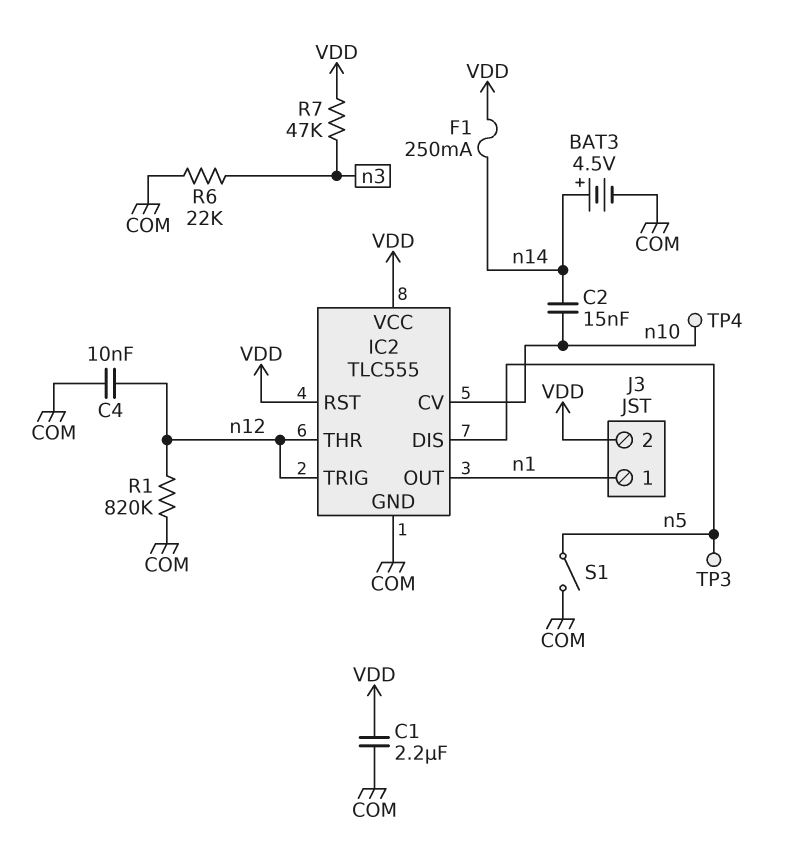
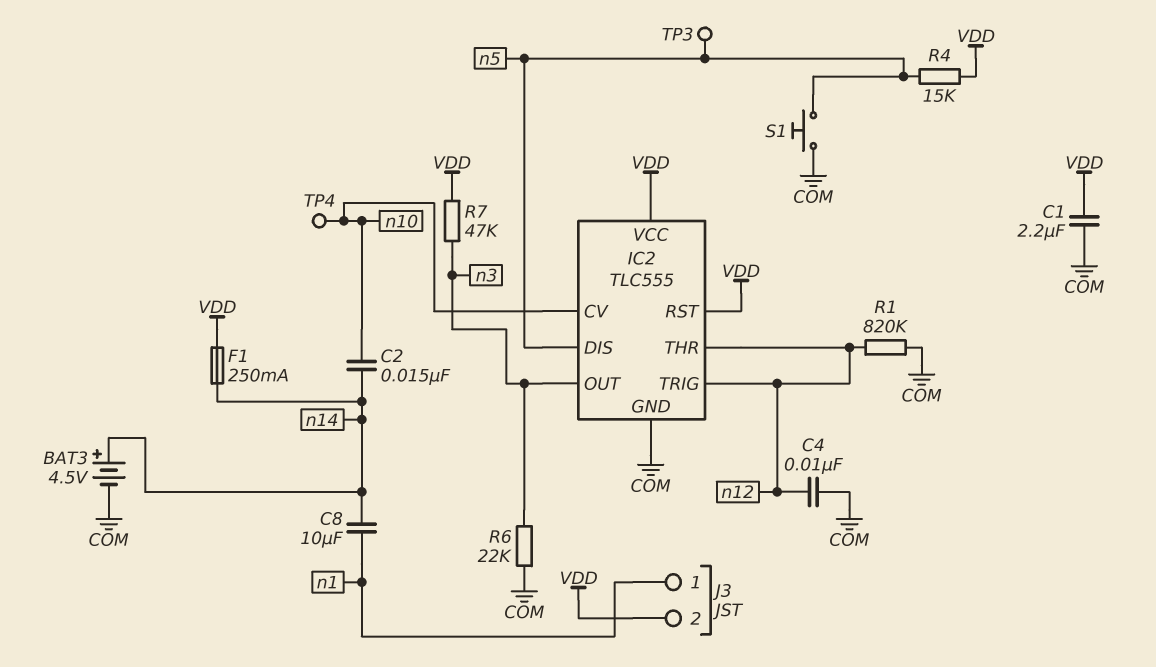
C8: none -> 10uF (n1, n14)
IC2 pin OUT: n1 -> n3
R4: none -> 15k (VDD, n5)
S1: switch (COM, n5) -> button (COM, n5)

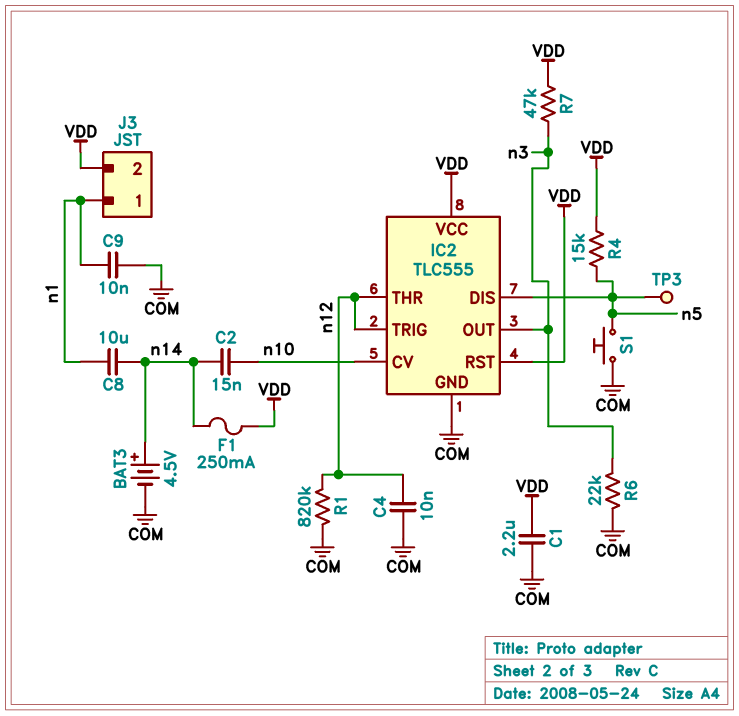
C9: none -> 10nF (COM, n1)
TP4: test point (n10) -> none

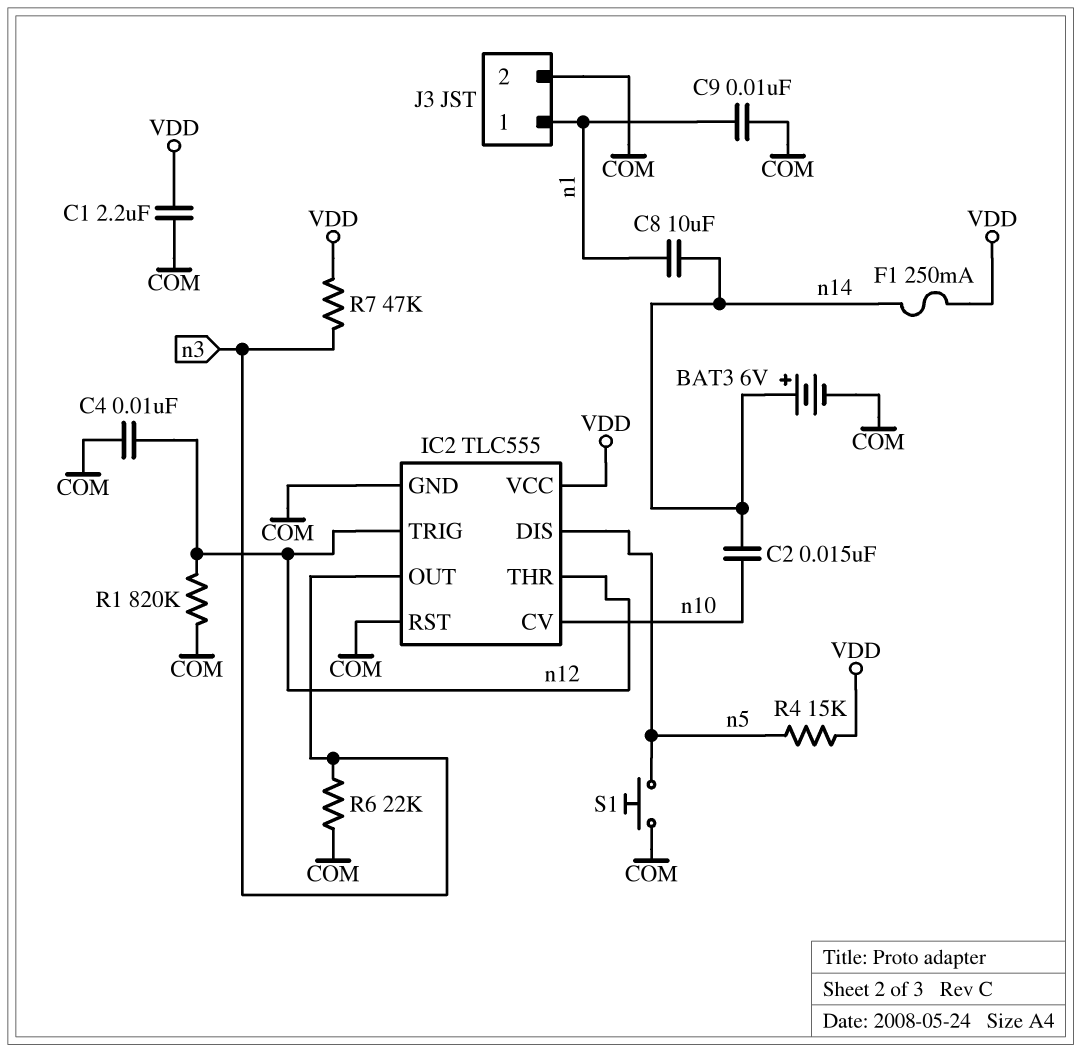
BAT3: 4.5V (plus n14, minus COM) -> 6V (plus n14, minus COM)
IC2 pin RST: VDD -> COM
J3 pin 2: VDD -> COM
TP3: test point (n5) -> none

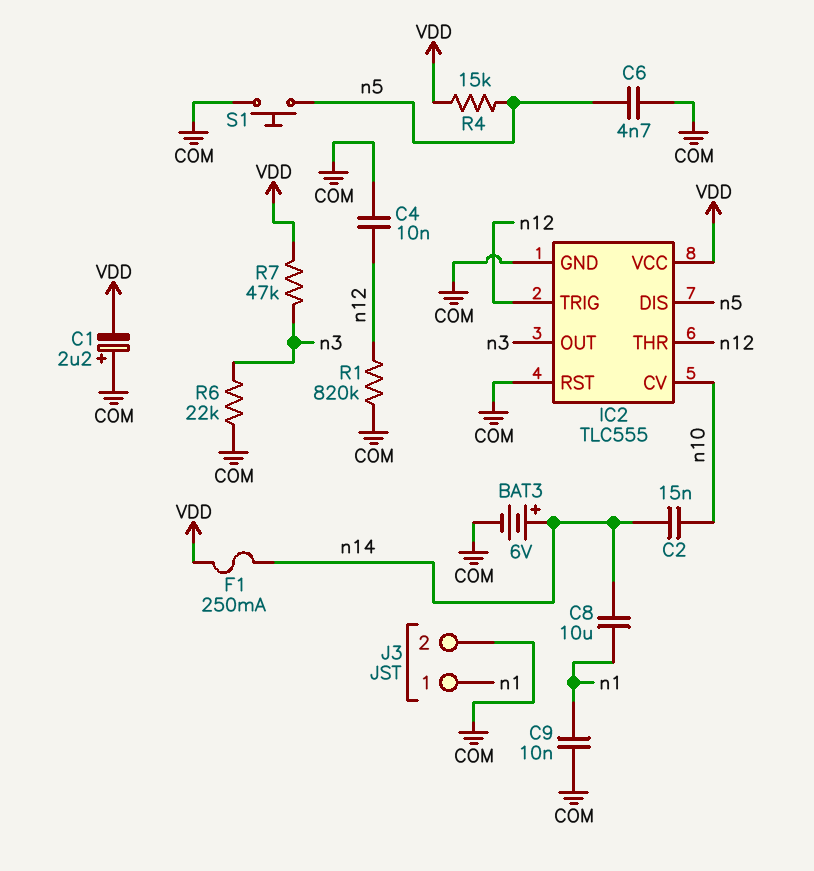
C1: 2.2uF (COM, VDD) -> 2.2uF (plus COM, minus VDD)
C6: none -> 4.7nF (COM, n5)

